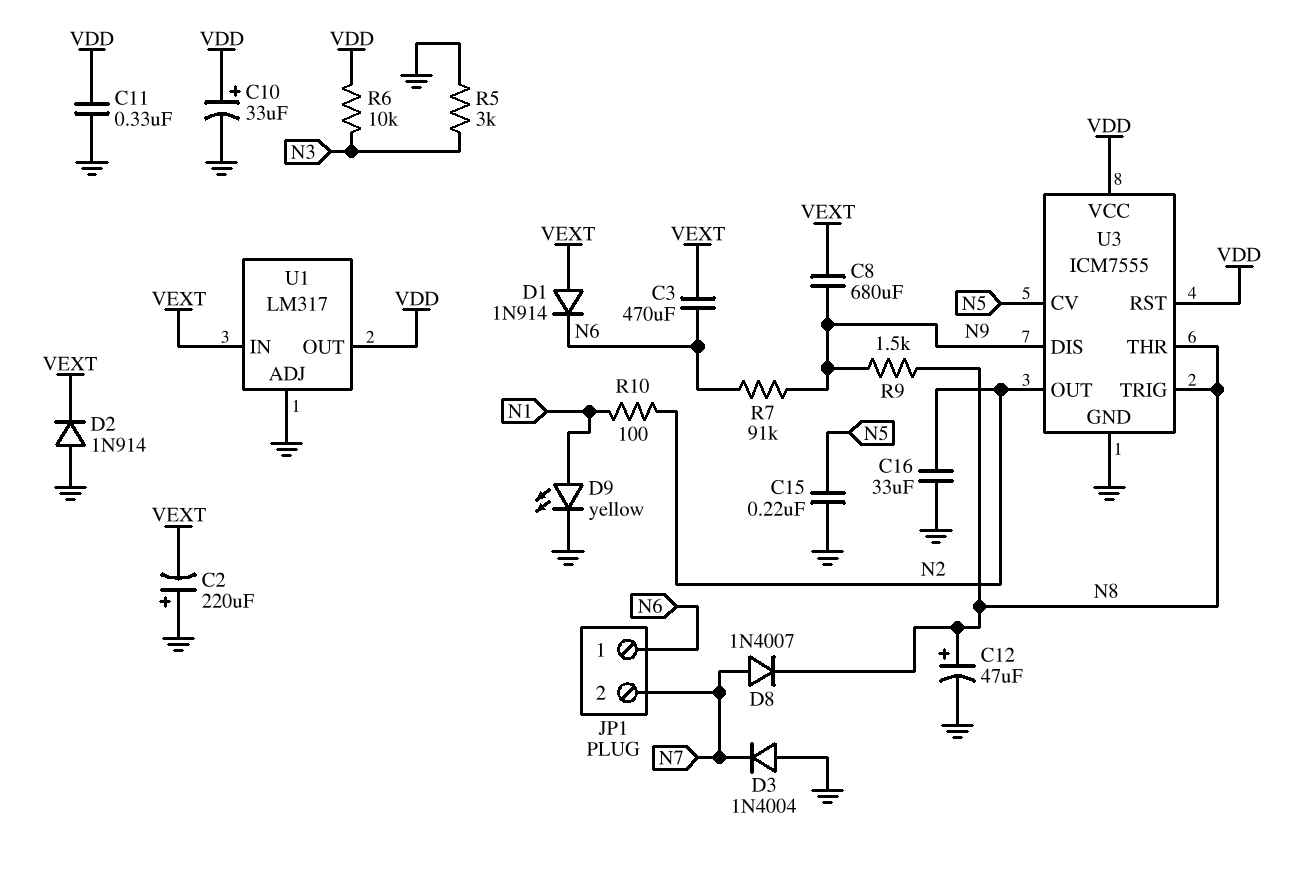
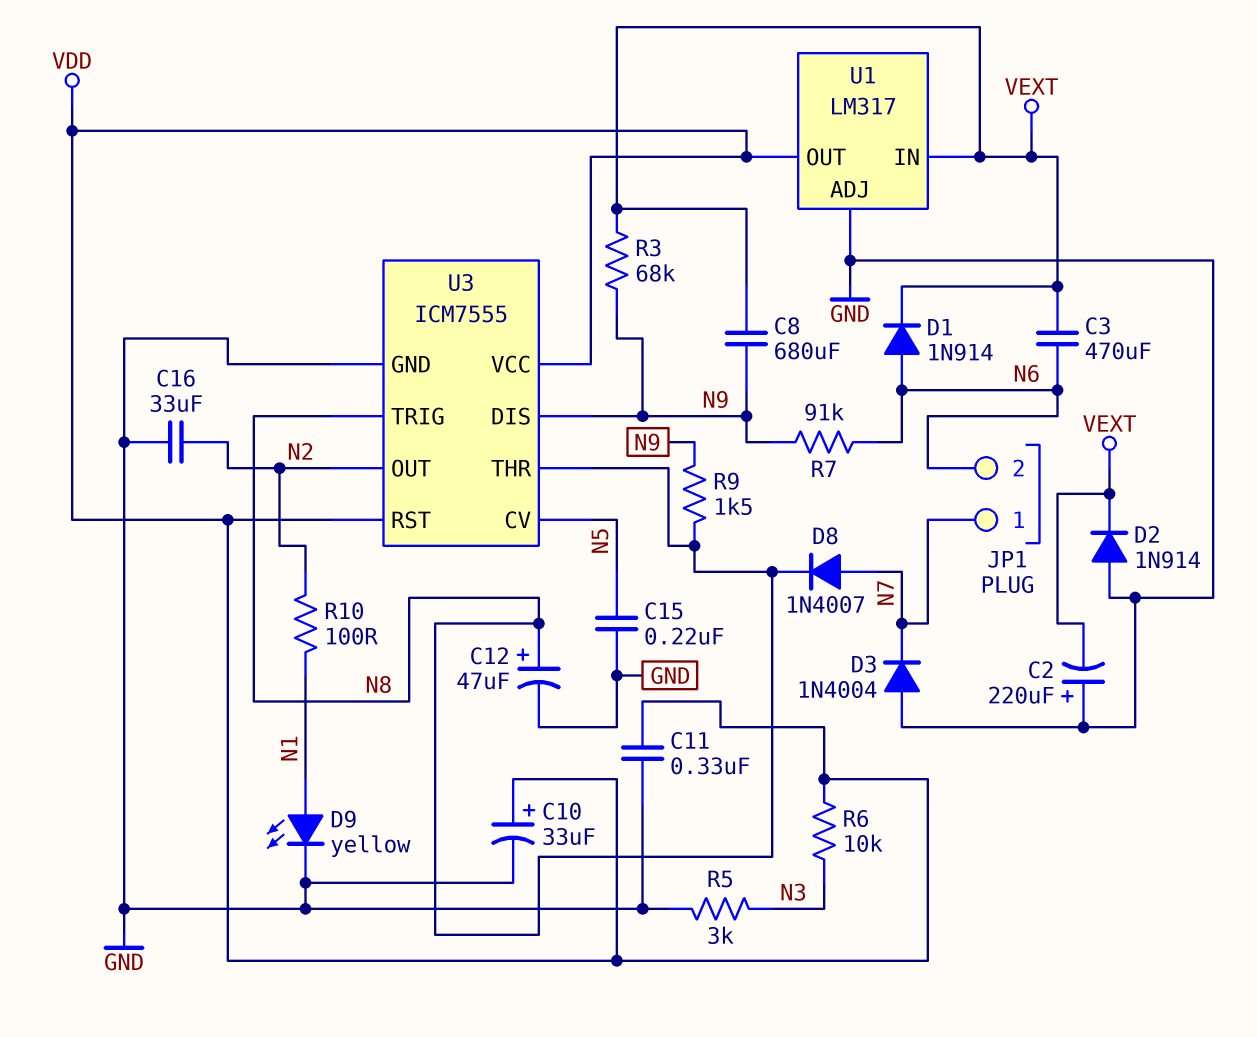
D1: diode 1N914 (A VEXT, K N6) -> diode 1N914 (A N6, K VEXT)
JP1 pin 1: N6 -> N7
JP1 pin 2: N7 -> N6
R3: none -> 68k (N9, VEXT)

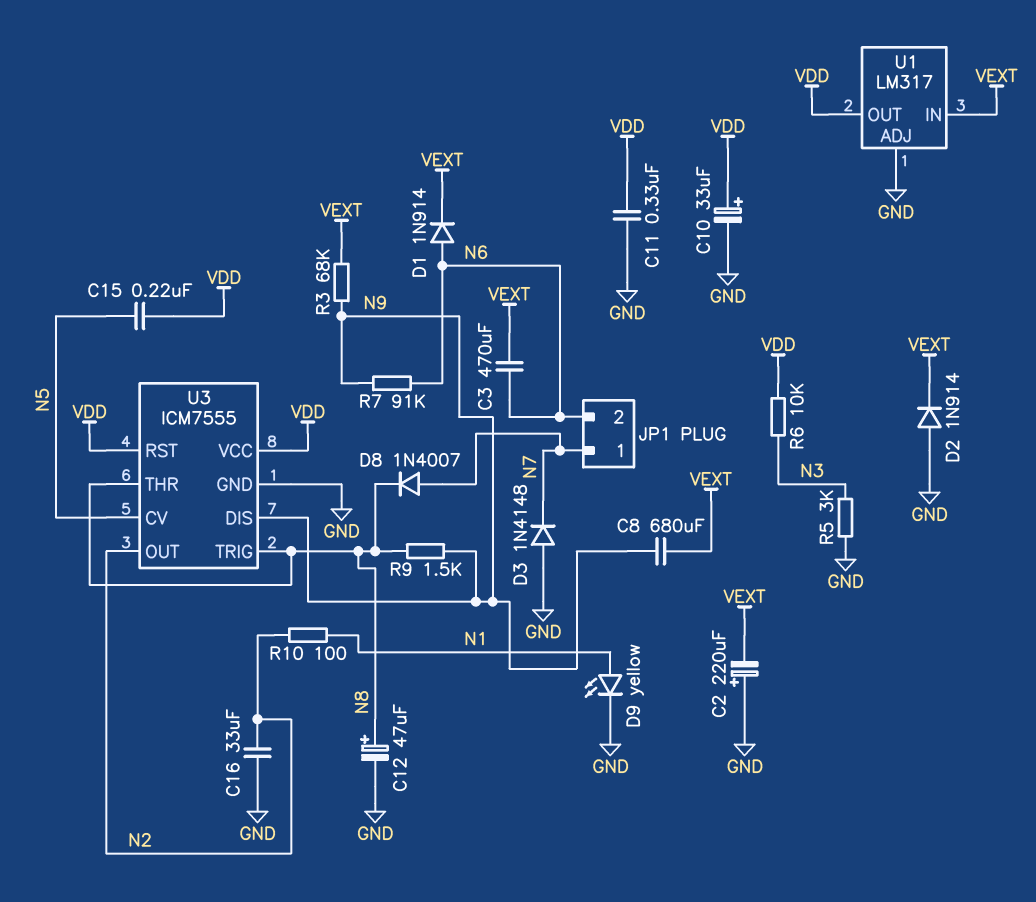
C15: 220nF (GND, N5) -> 220nF (N5, VDD)
D3: diode 1N4004 (A GND, K N7) -> diode 1N4148 (A GND, K N7)

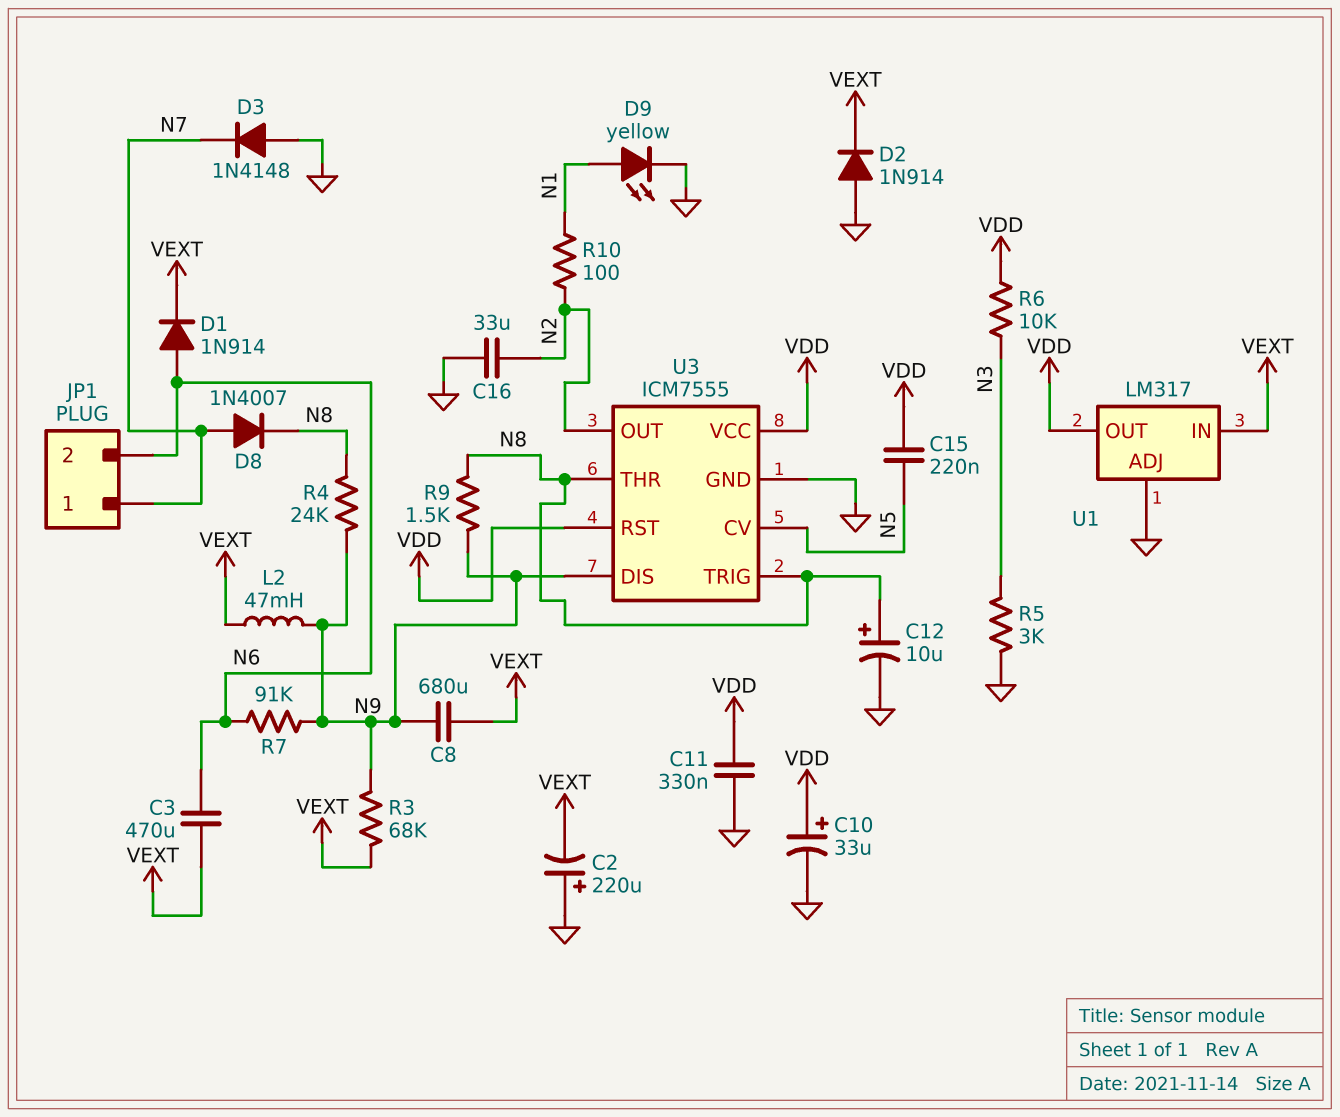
C12: 47uF (plus N8, minus GND) -> 10uF (plus N8, minus GND)
L2: none -> 47mH (N9, VEXT)
R4: none -> 24k (N8, N9)

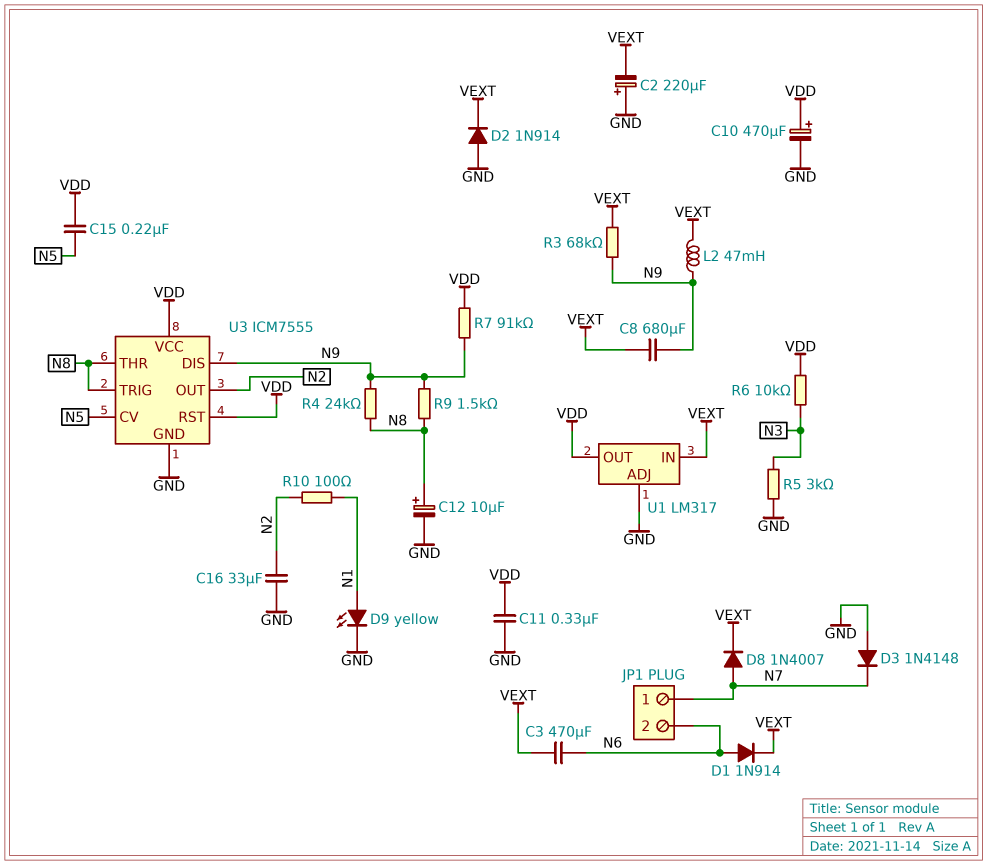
C10: 33uF (plus VDD, minus GND) -> 470uF (plus VDD, minus GND)
D8: diode 1N4007 (A N7, K N8) -> diode 1N4007 (A N7, K VEXT)
R7: 91k (N6, N9) -> 91k (N9, VDD)

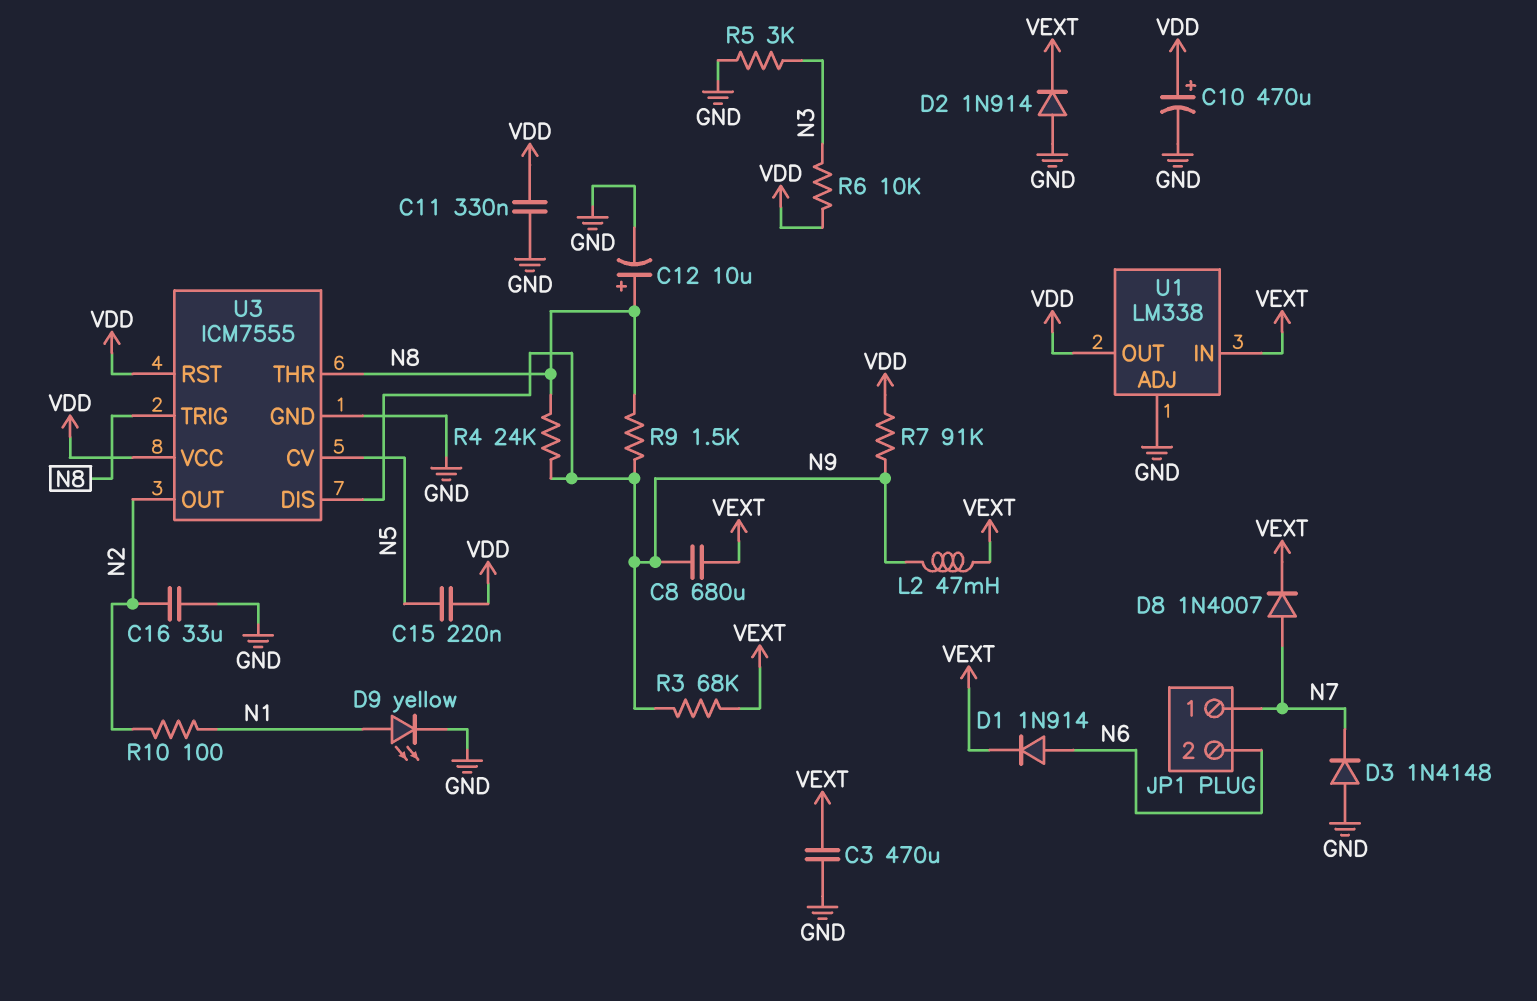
C2: 220uF (plus GND, minus VEXT) -> none
C3: 470uF (N6, VEXT) -> 470uF (GND, VEXT)
U1: LM317 -> LM338

